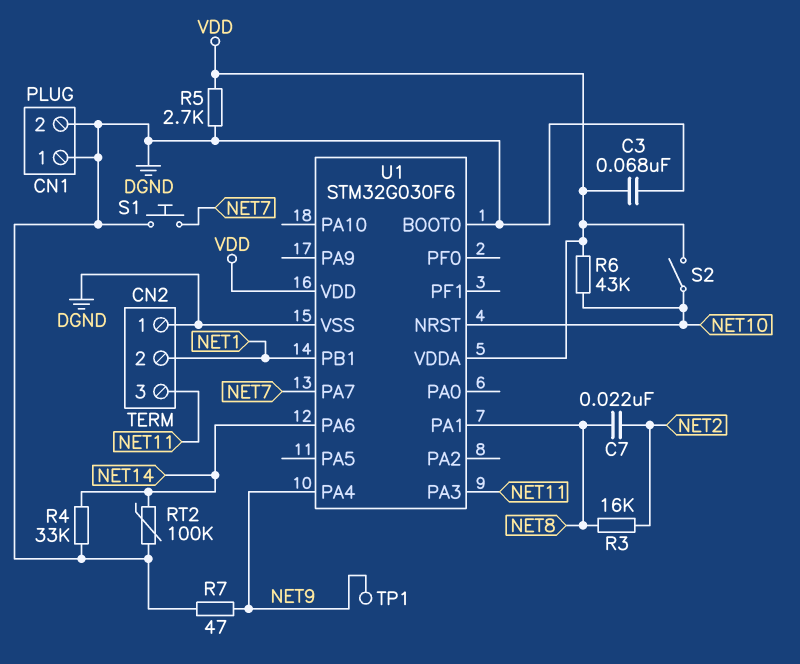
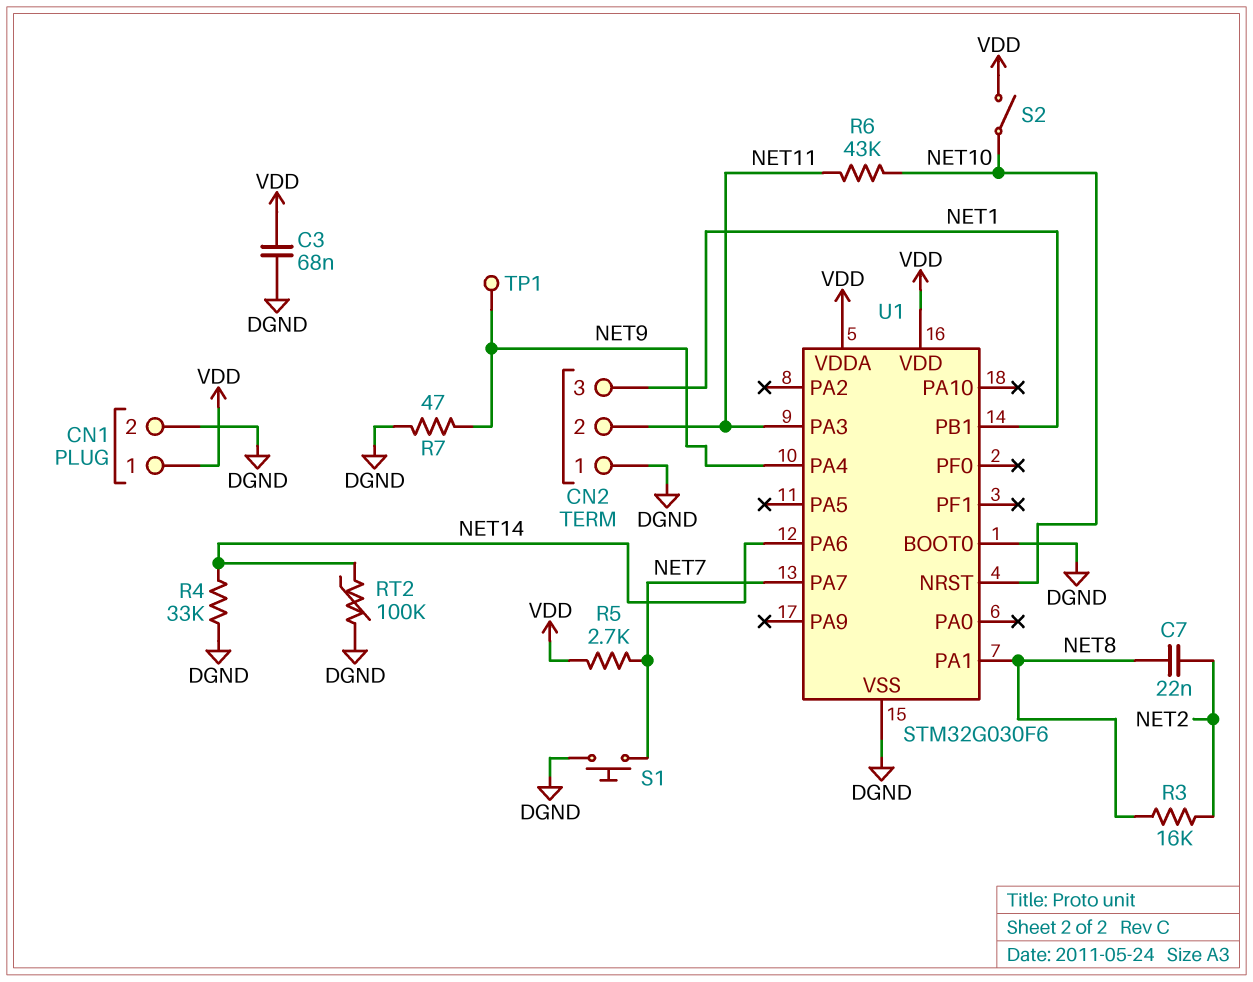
CN1 pin 1: DGND -> VDD
CN2 pin 2: NET1 -> NET11
CN2 pin 3: NET11 -> NET1
R5: 2.7k (DGND, VDD) -> 2.7k (NET7, VDD)
R6: 43k (NET10, VDD) -> 43k (NET10, NET11)

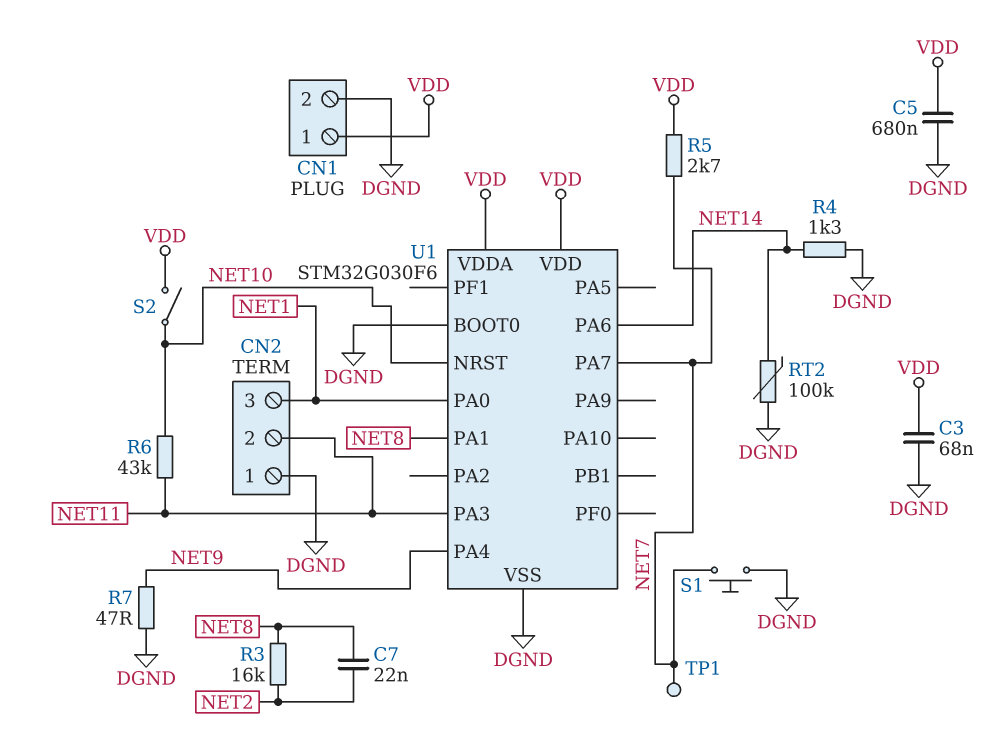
C5: none -> 680nF (DGND, VDD)
R4: 33k (DGND, NET14) -> 1.3k (DGND, NET14)
TP1: test point (NET9) -> test point (NET7)
U1 pin PA0: none -> NET1
U1 pin PB1: NET1 -> none

